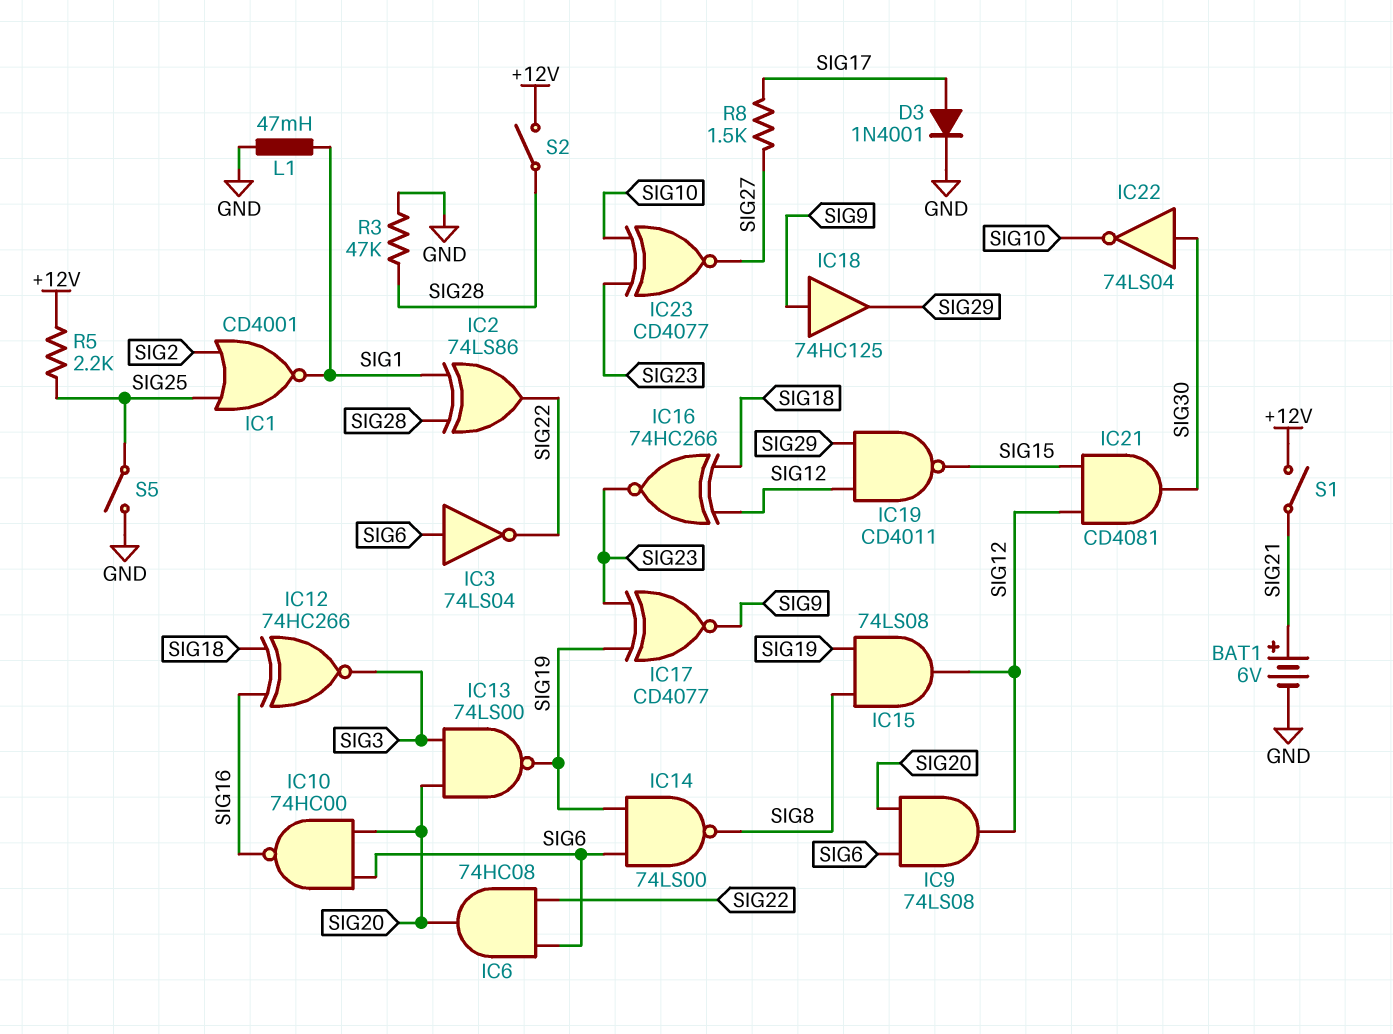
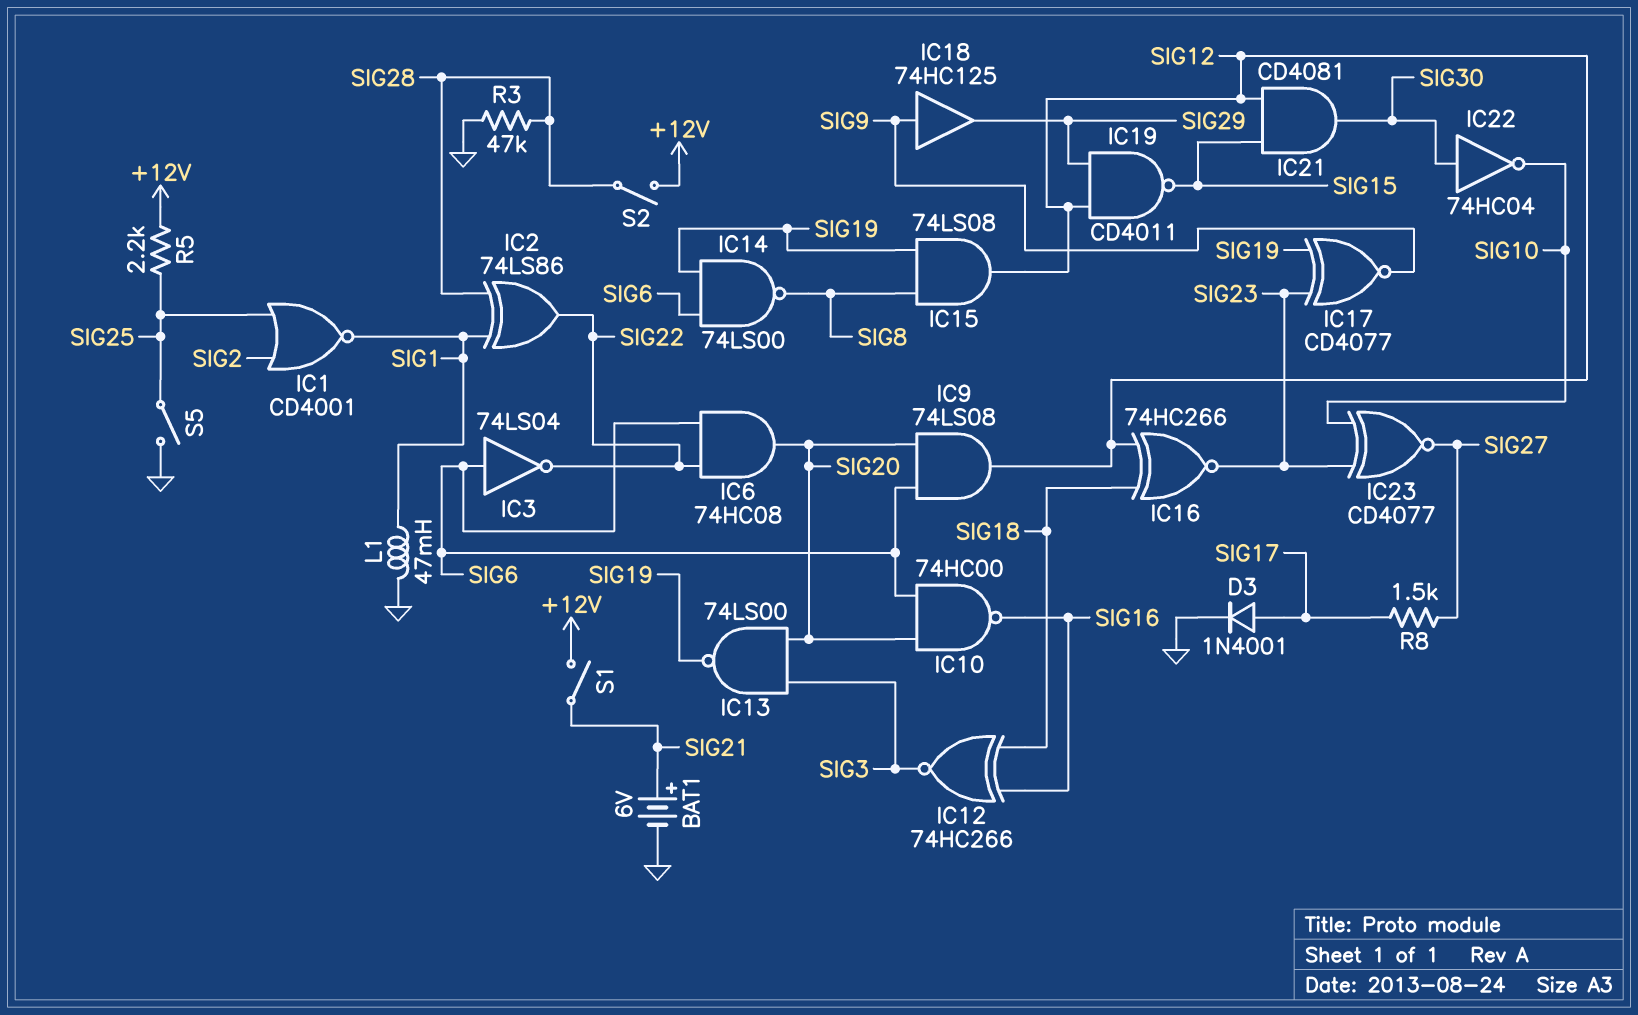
IC22: NOT 74LS04 (in SIG30, out SIG10) -> NOT 74HC04 (in SIG30, out SIG10)

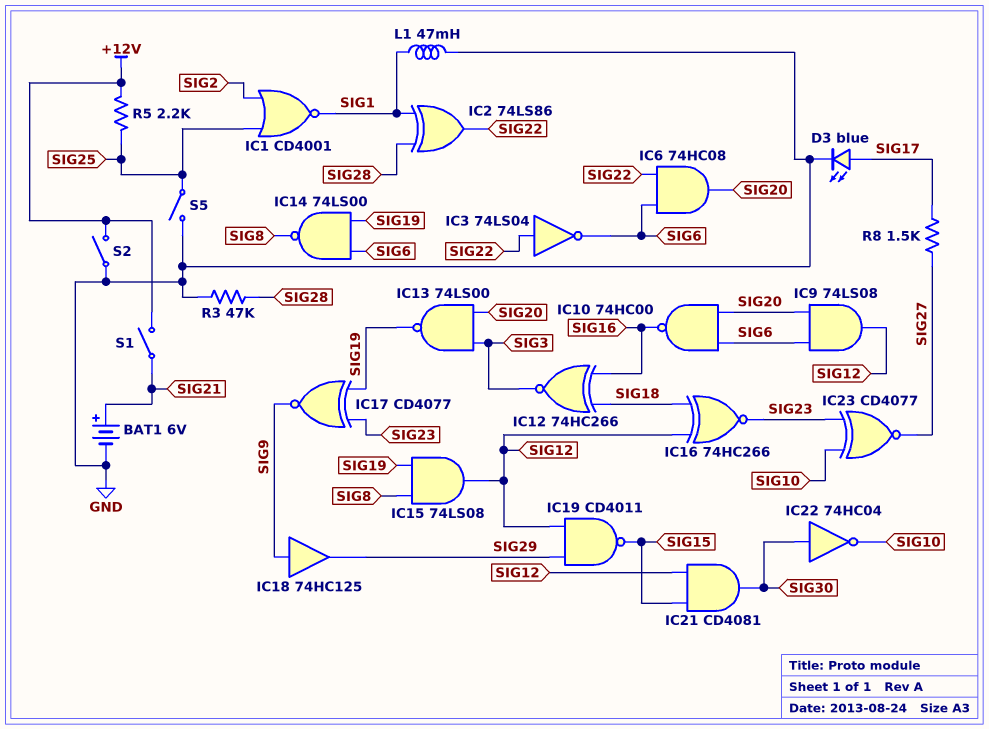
D3: diode 1N4001 (A SIG17, K GND) -> LED blue (A SIG17, K GND)
IC3: NOT 74LS04 (in SIG6, out SIG22) -> NOT 74LS04 (in SIG22, out SIG6)
S2: switch (+12V, SIG28) -> switch (+12V, GND)

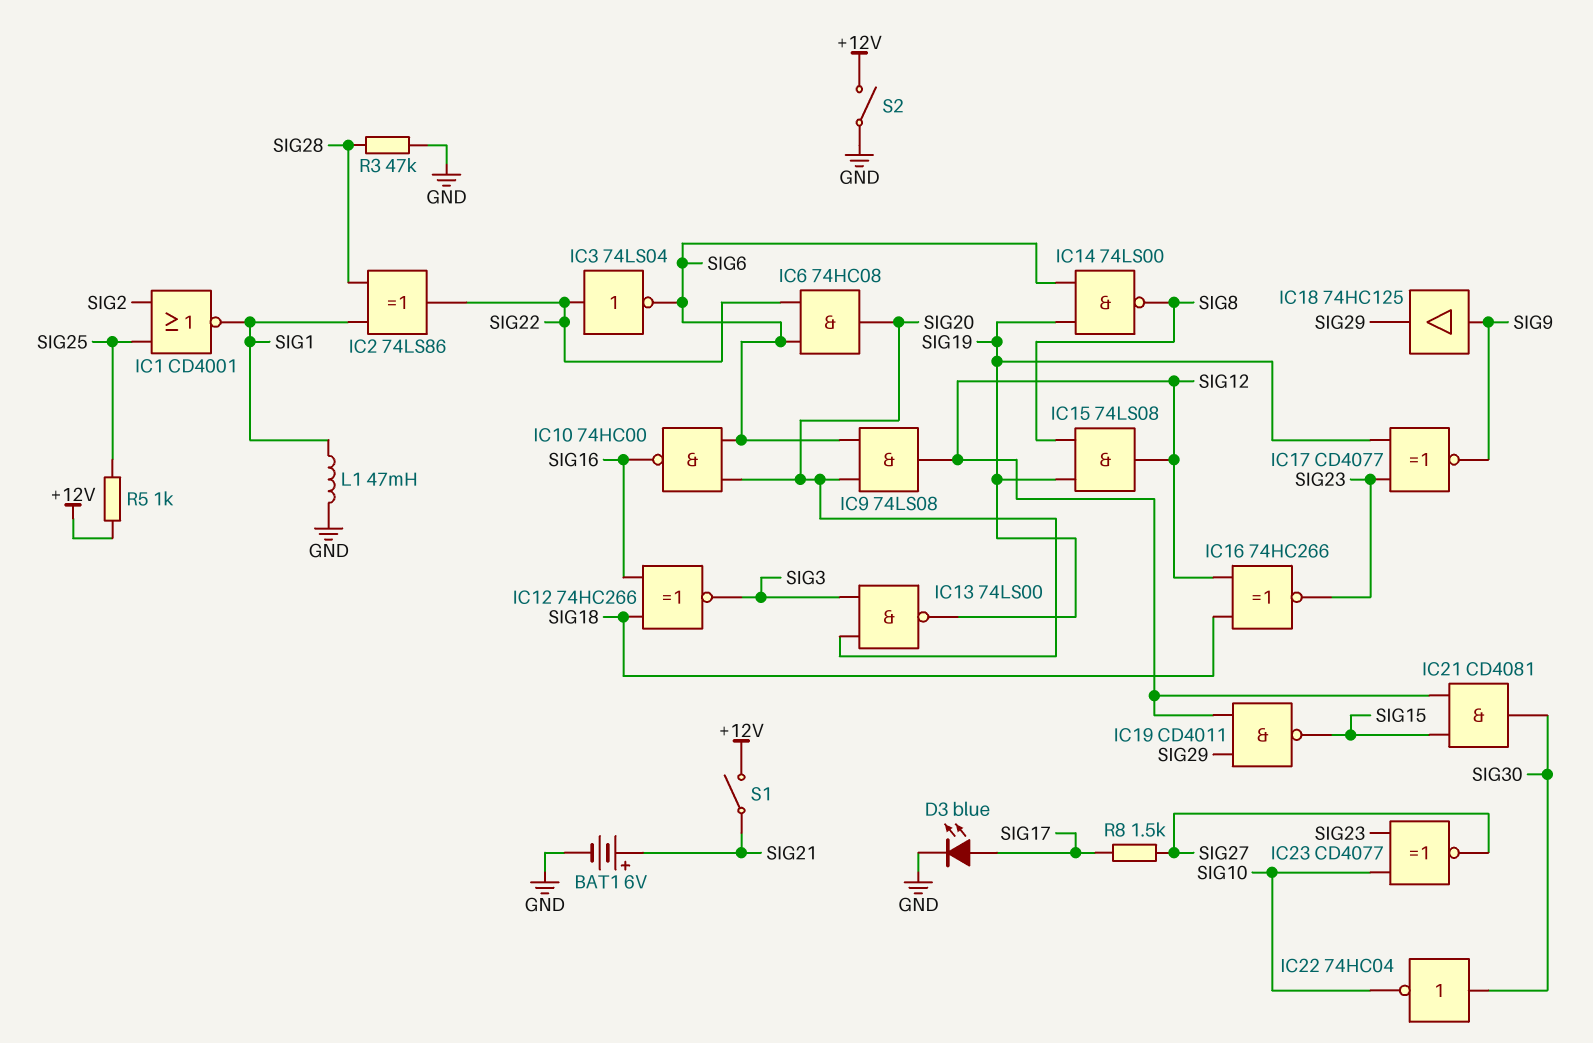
R5: 2.2k (+12V, SIG25) -> 1k (+12V, SIG25)
S5: switch (GND, SIG25) -> none

